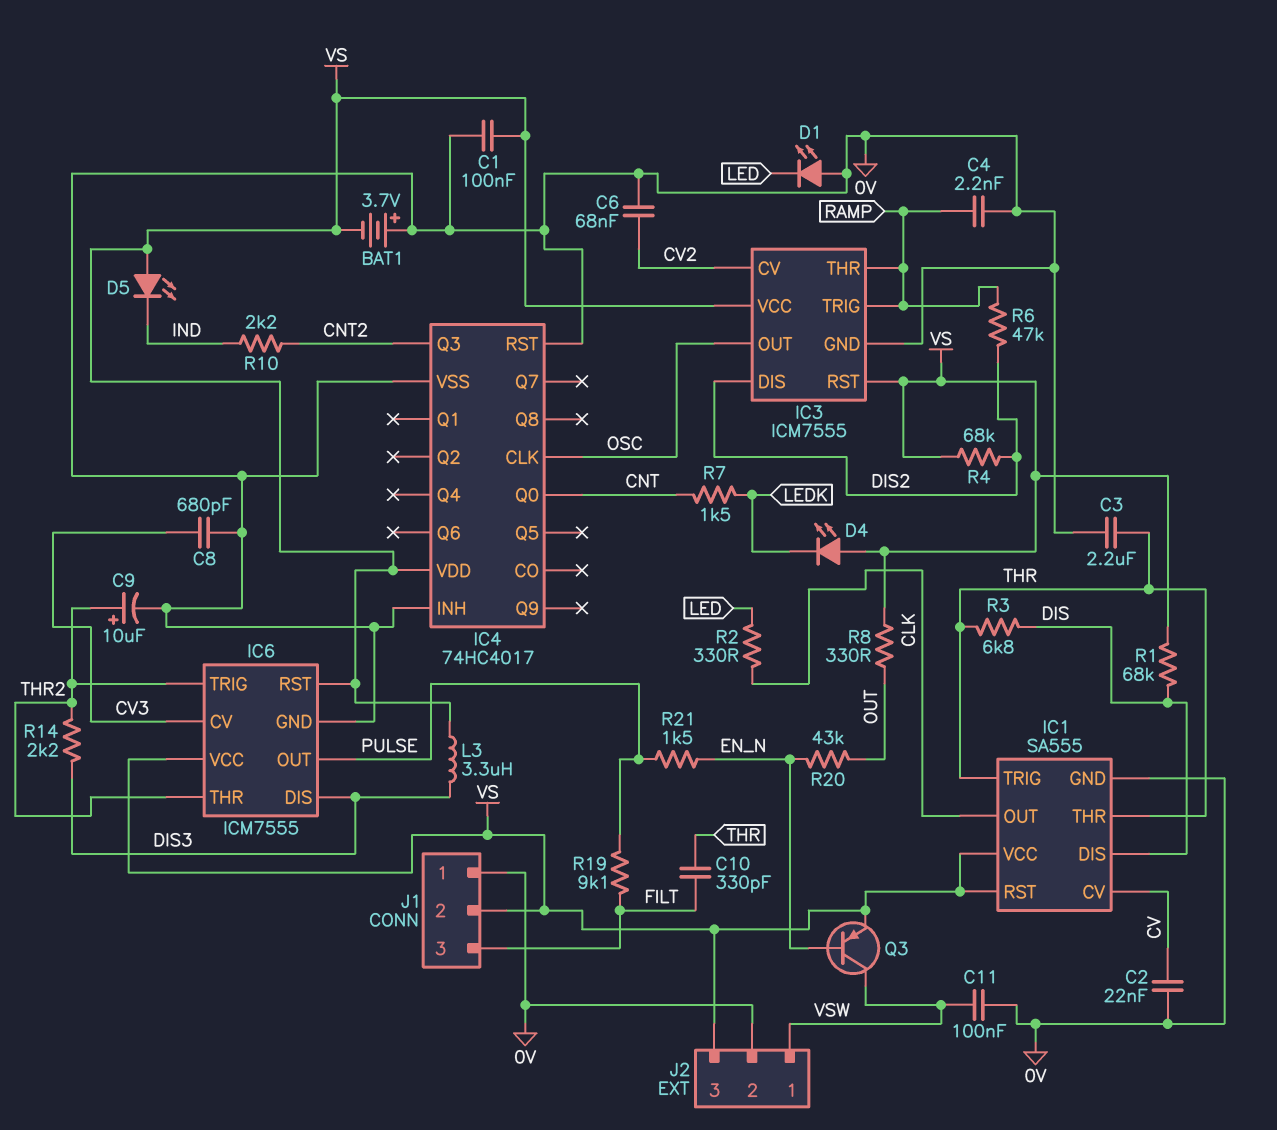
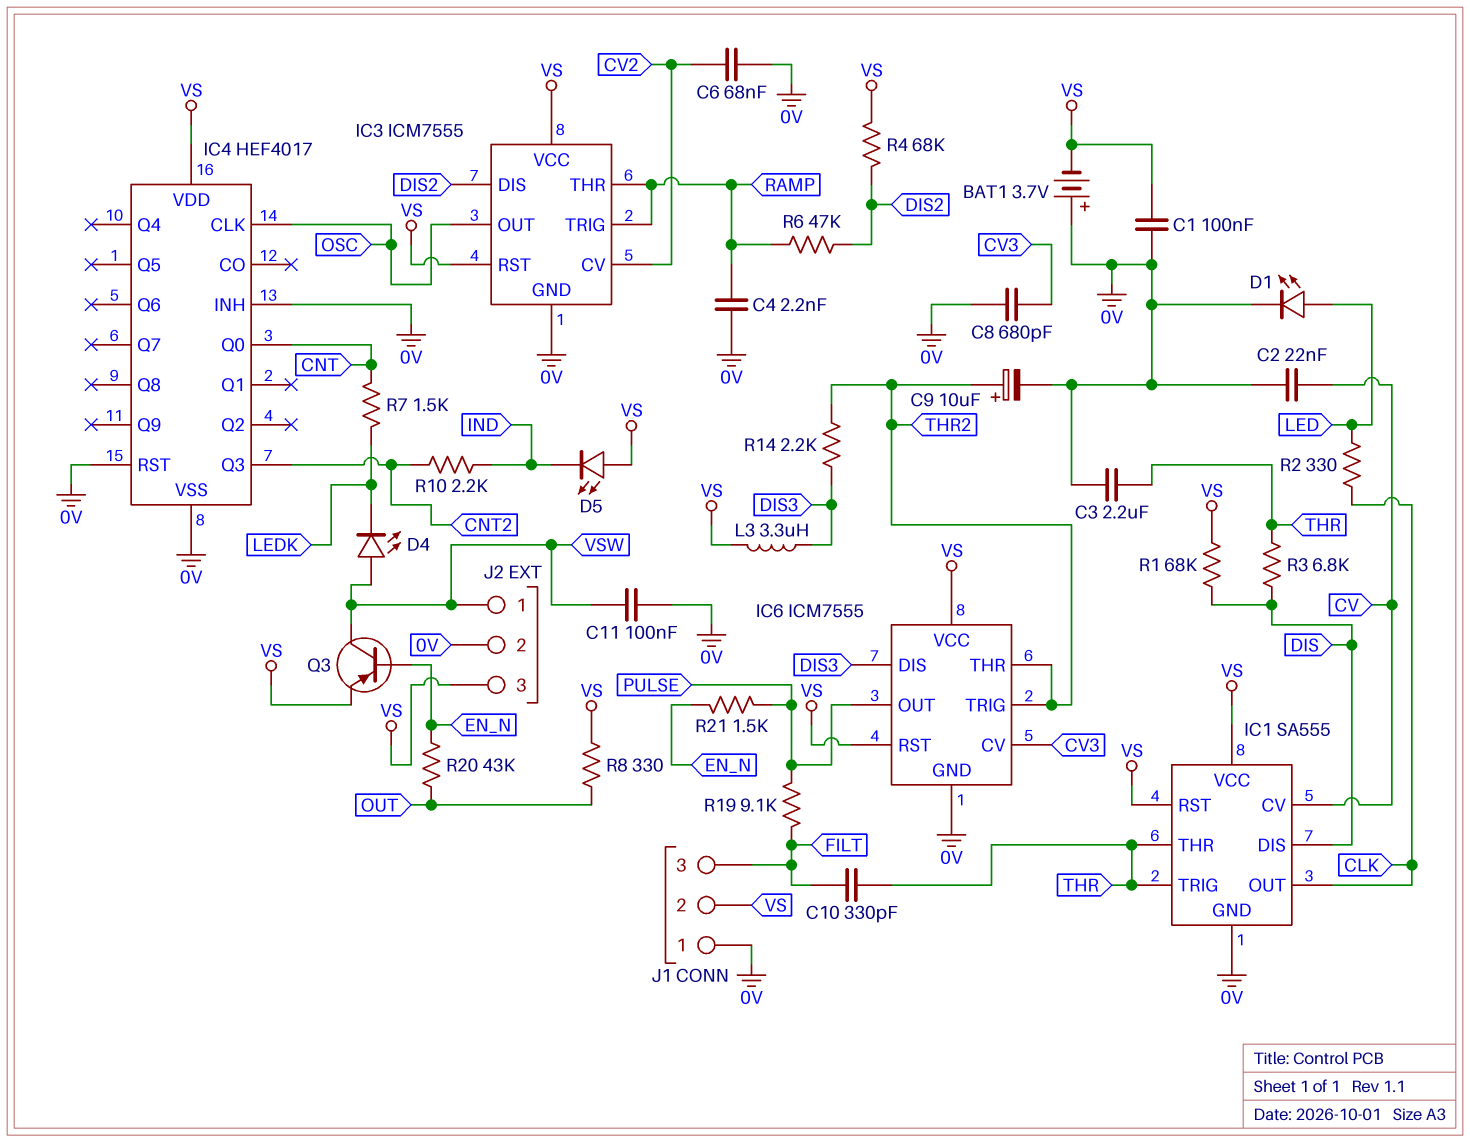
D1: LED (A 0V, K LED) -> LED (A LED, K 0V)
D4: LED (A VS, K LEDK) -> LED (A VSW, K LEDK)
IC4: 74HC4017 -> HEF4017

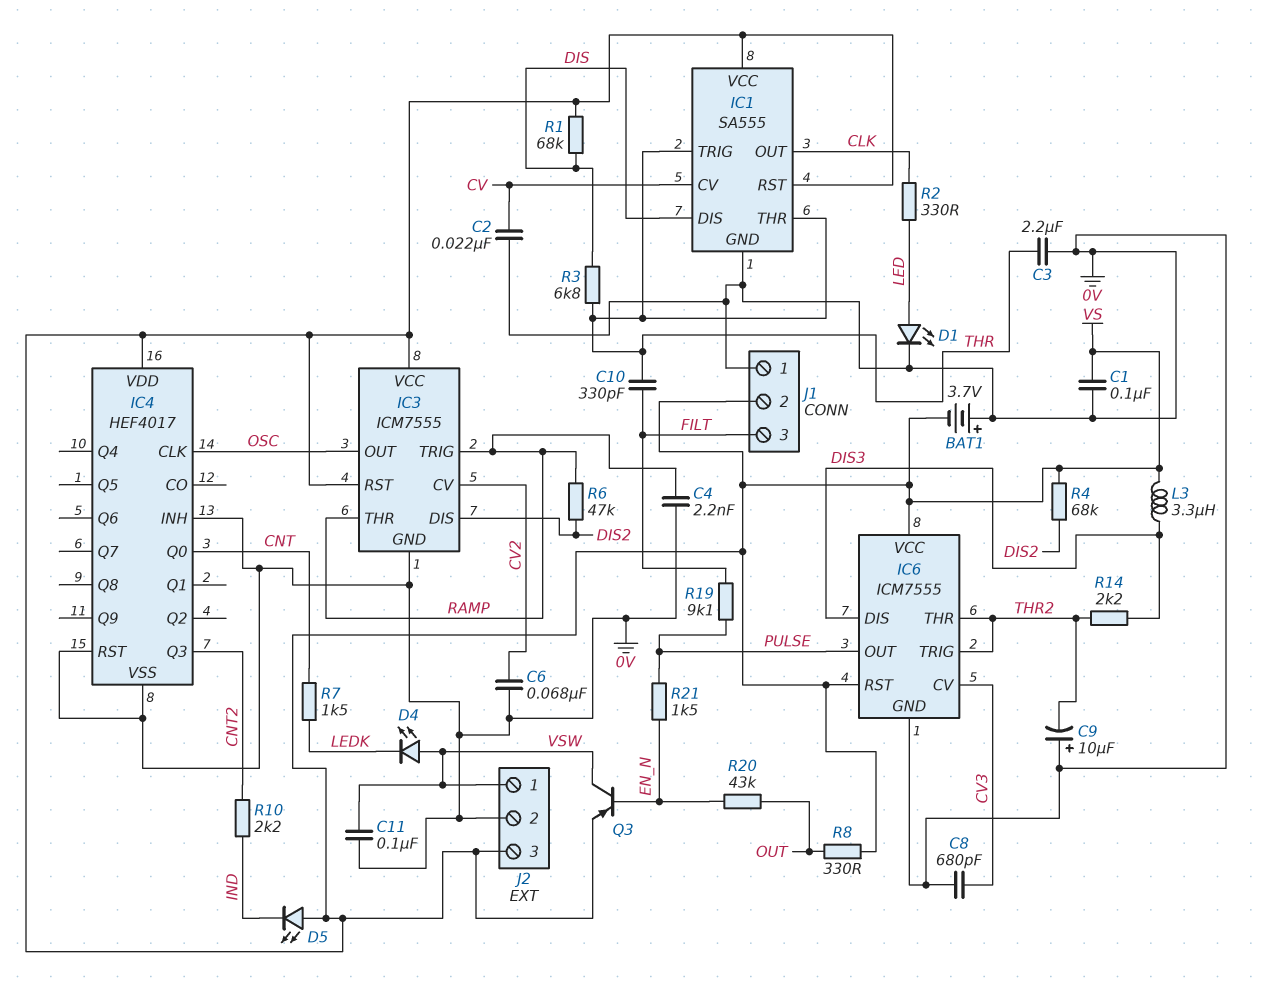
C9: 10uF (plus THR2, minus 0V) -> 10uF (plus 0V, minus THR2)

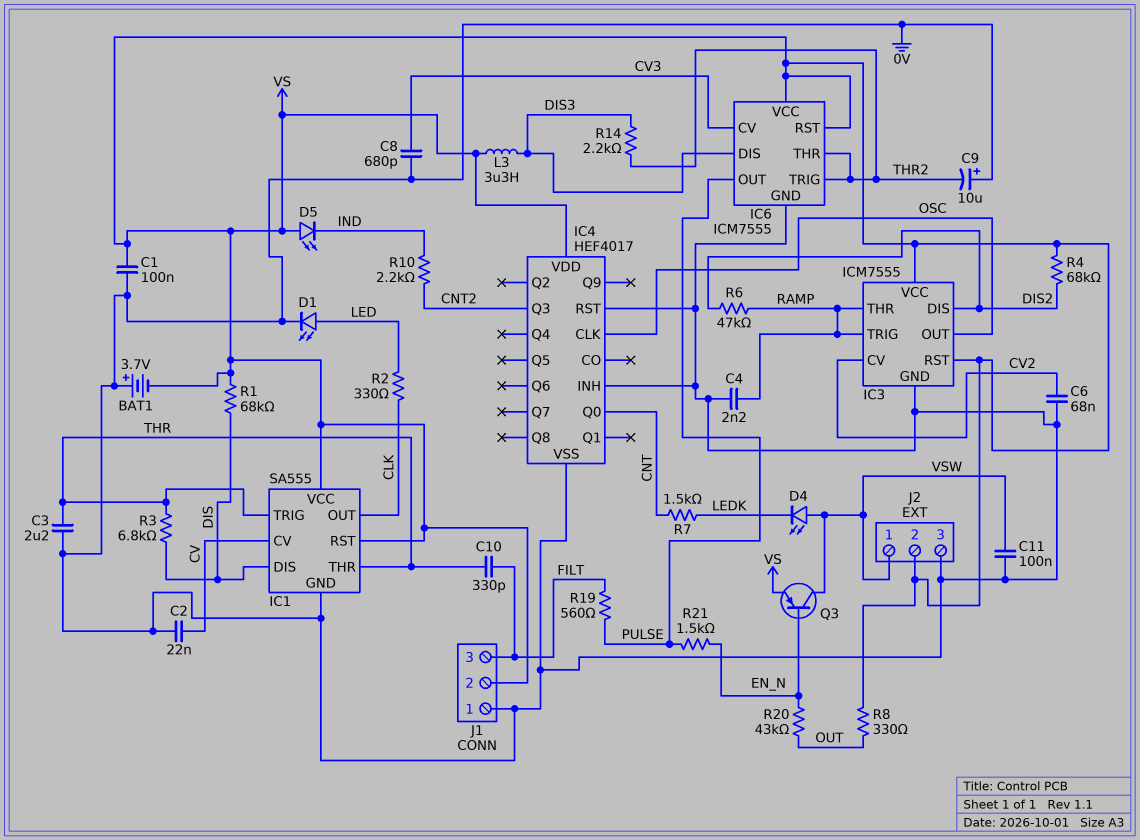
J2 pin 2: 0V -> VS
J2 pin 3: VS -> 0V
R19: 9.1k (FILT, PULSE) -> 560 (FILT, PULSE)

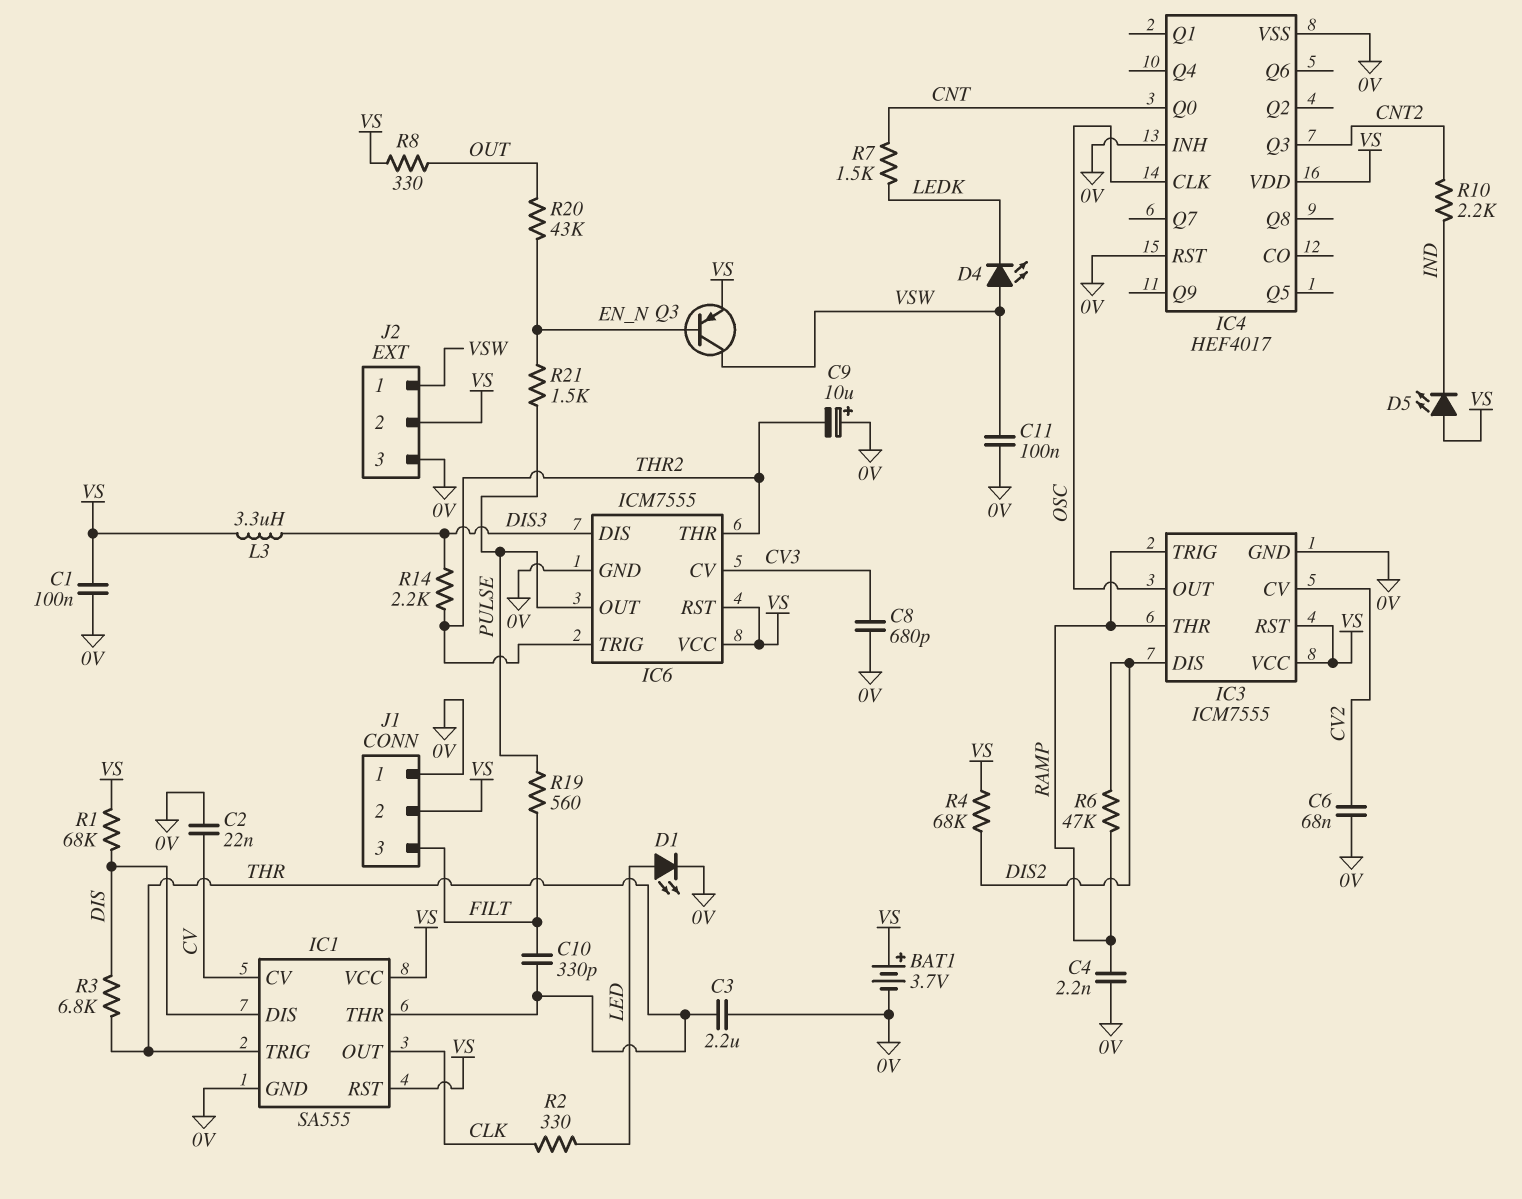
BAT1: 3.7V (plus 0V, minus VS) -> 3.7V (plus VS, minus 0V)

